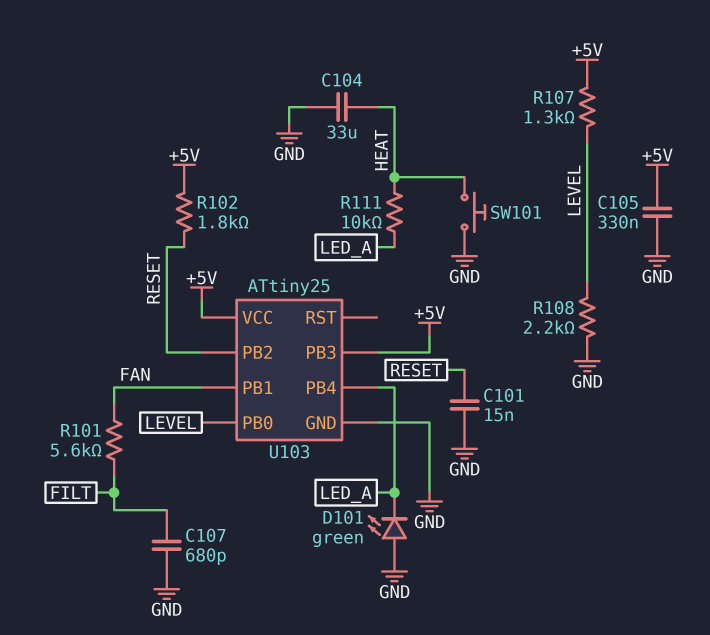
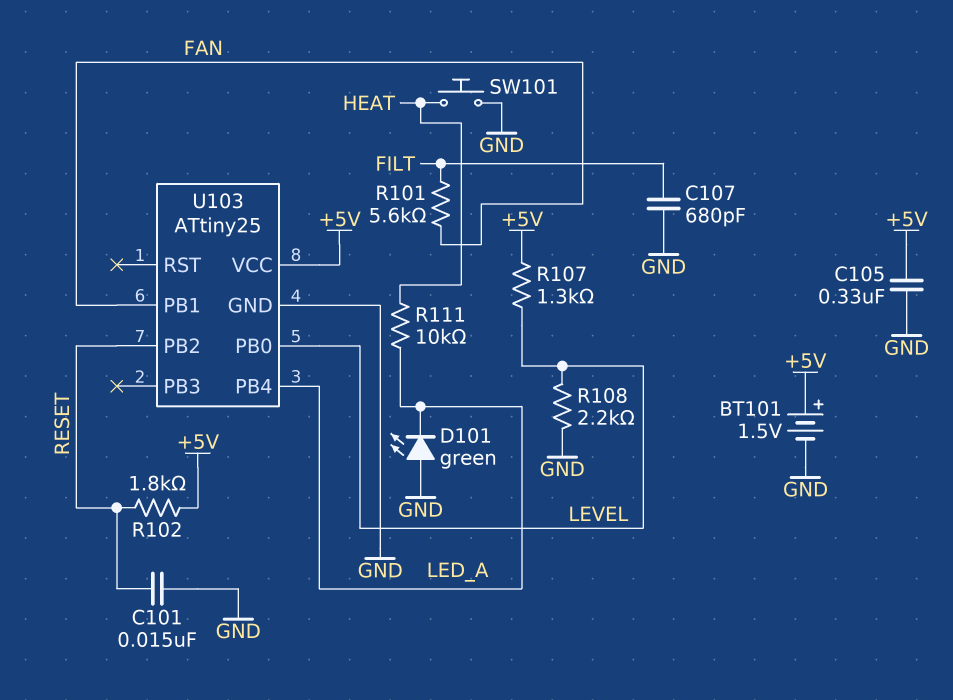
BT101: none -> 1.5V (plus +5V, minus GND)
C104: 33uF (GND, HEAT) -> none
U103 pin PB3: +5V -> none

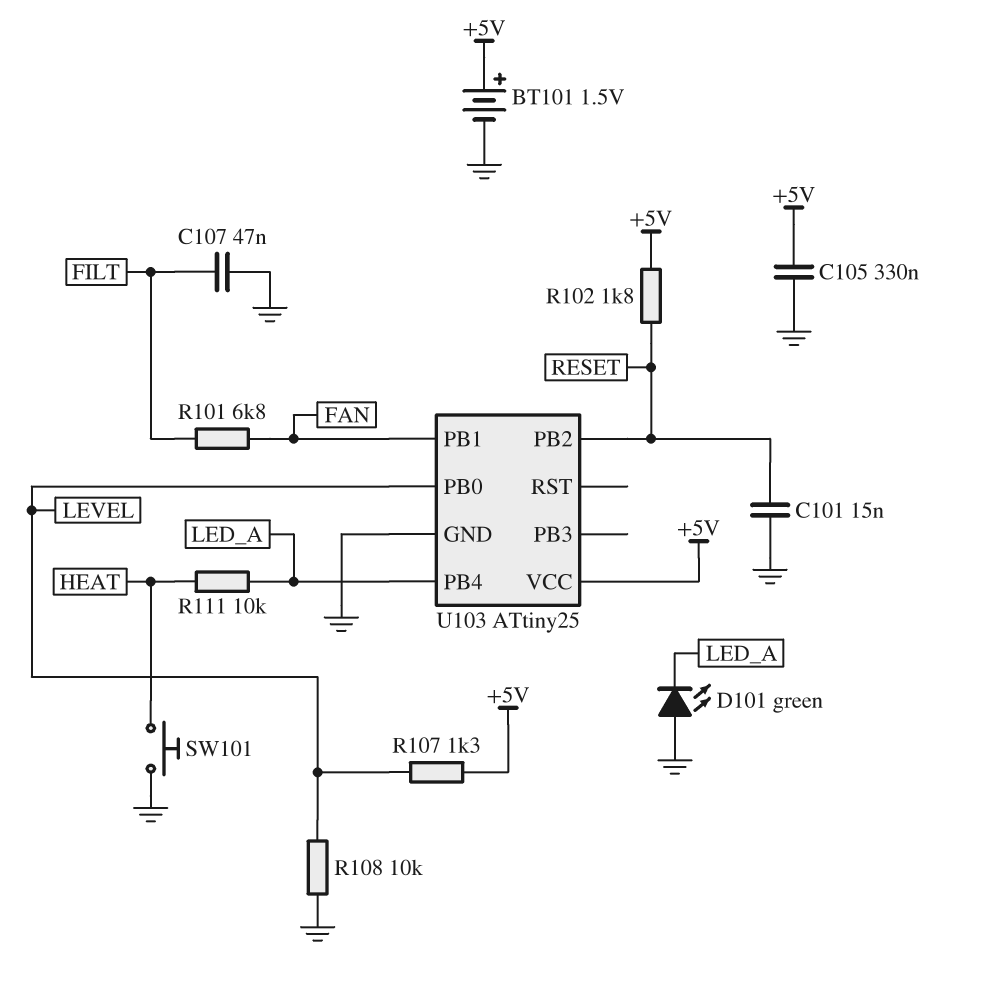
C107: 680pF (FILT, GND) -> 47nF (FILT, GND)
R101: 5.6k (FAN, FILT) -> 6.8k (FAN, FILT)
R108: 2.2k (GND, LEVEL) -> 10k (GND, LEVEL)

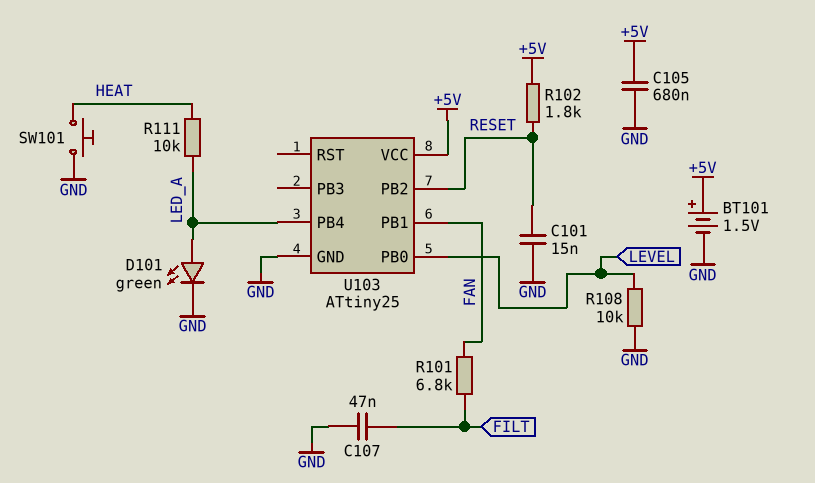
C105: 330nF (+5V, GND) -> 680nF (+5V, GND)
D101: LED green (A GND, K LED_A) -> LED green (A LED_A, K GND)
R107: 1.3k (+5V, LEVEL) -> none

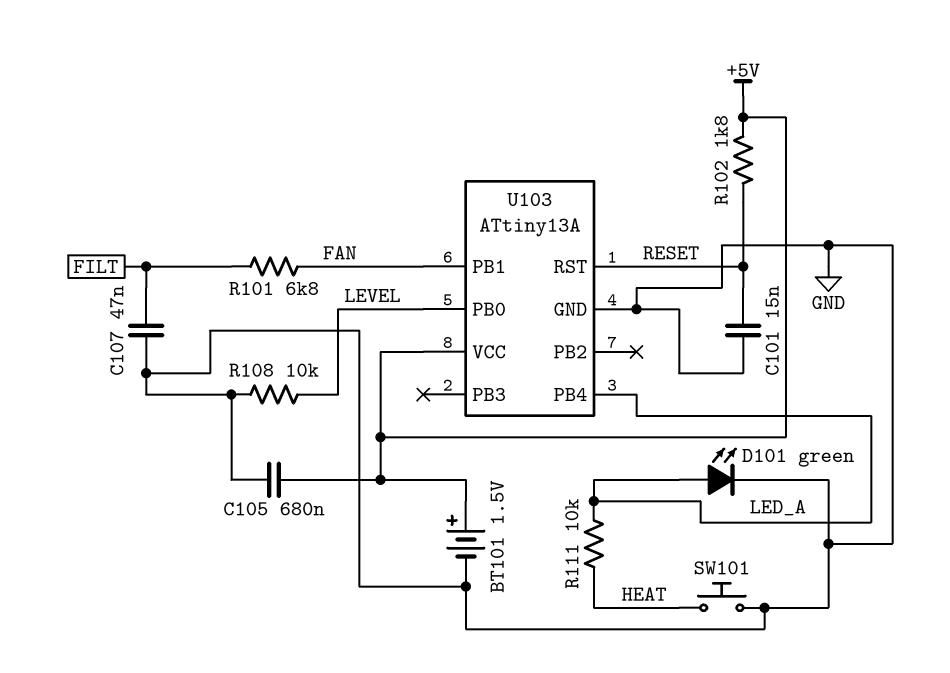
U103: ATtiny25 -> ATtiny13A
U103 pin PB2: RESET -> none
U103 pin RST: none -> RESET

